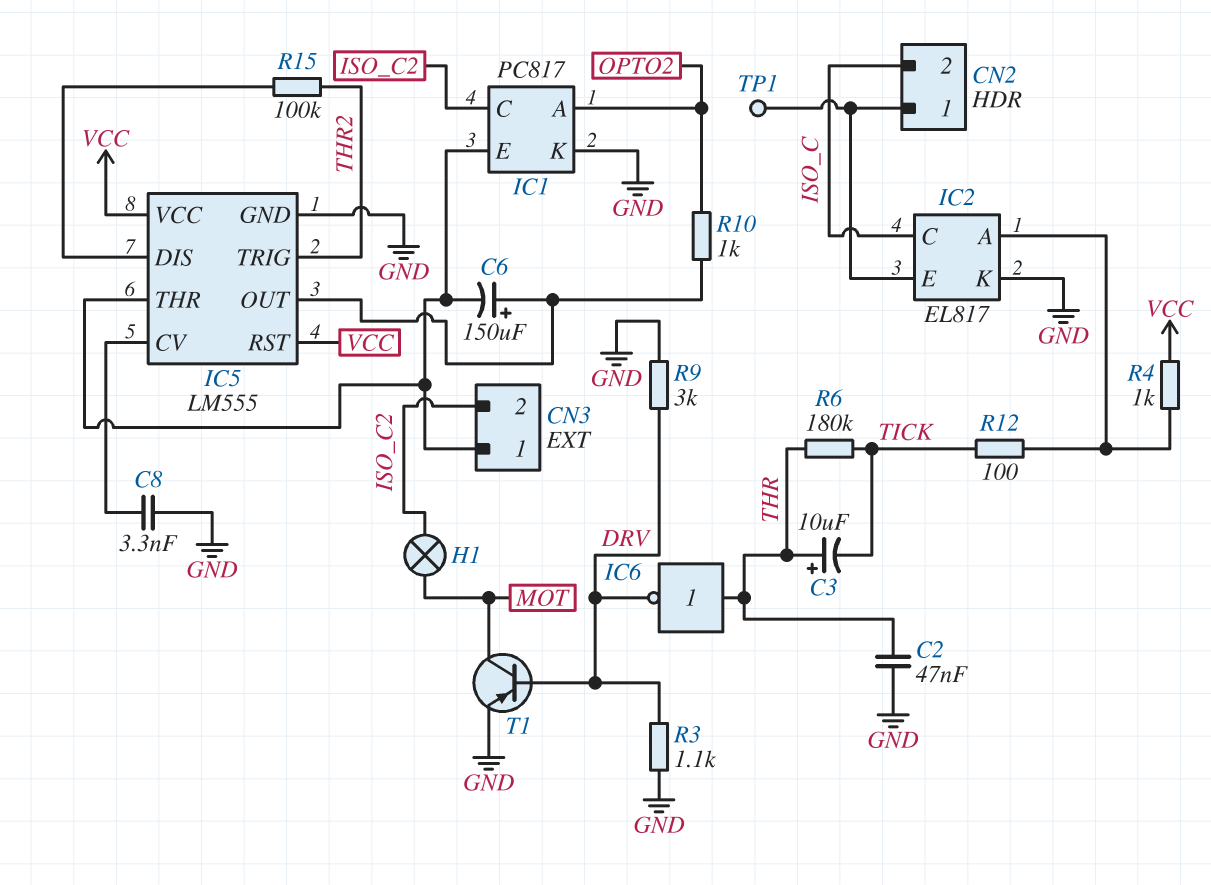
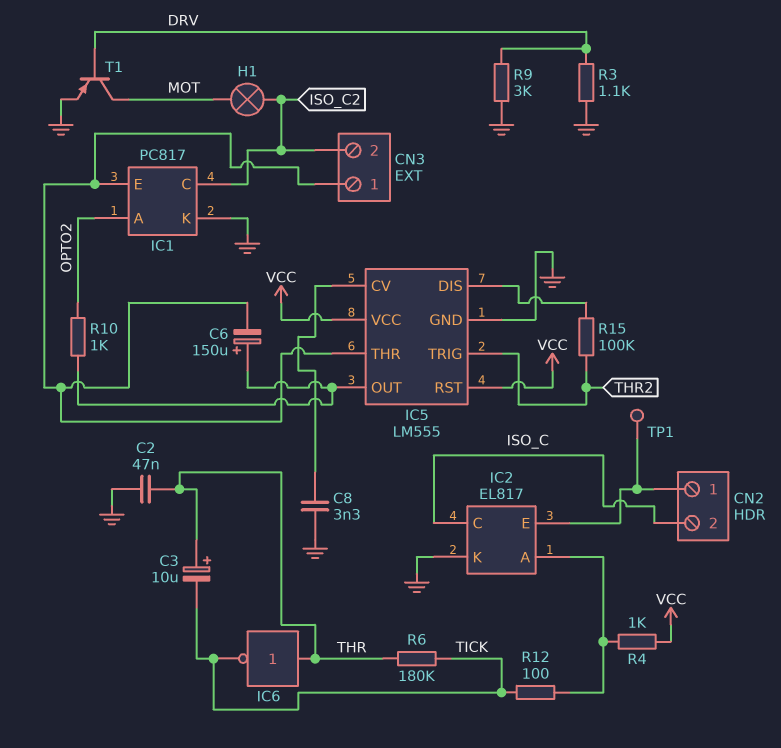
IC6: NOT (in THR, out DRV) -> NOT (in THR, out TICK)

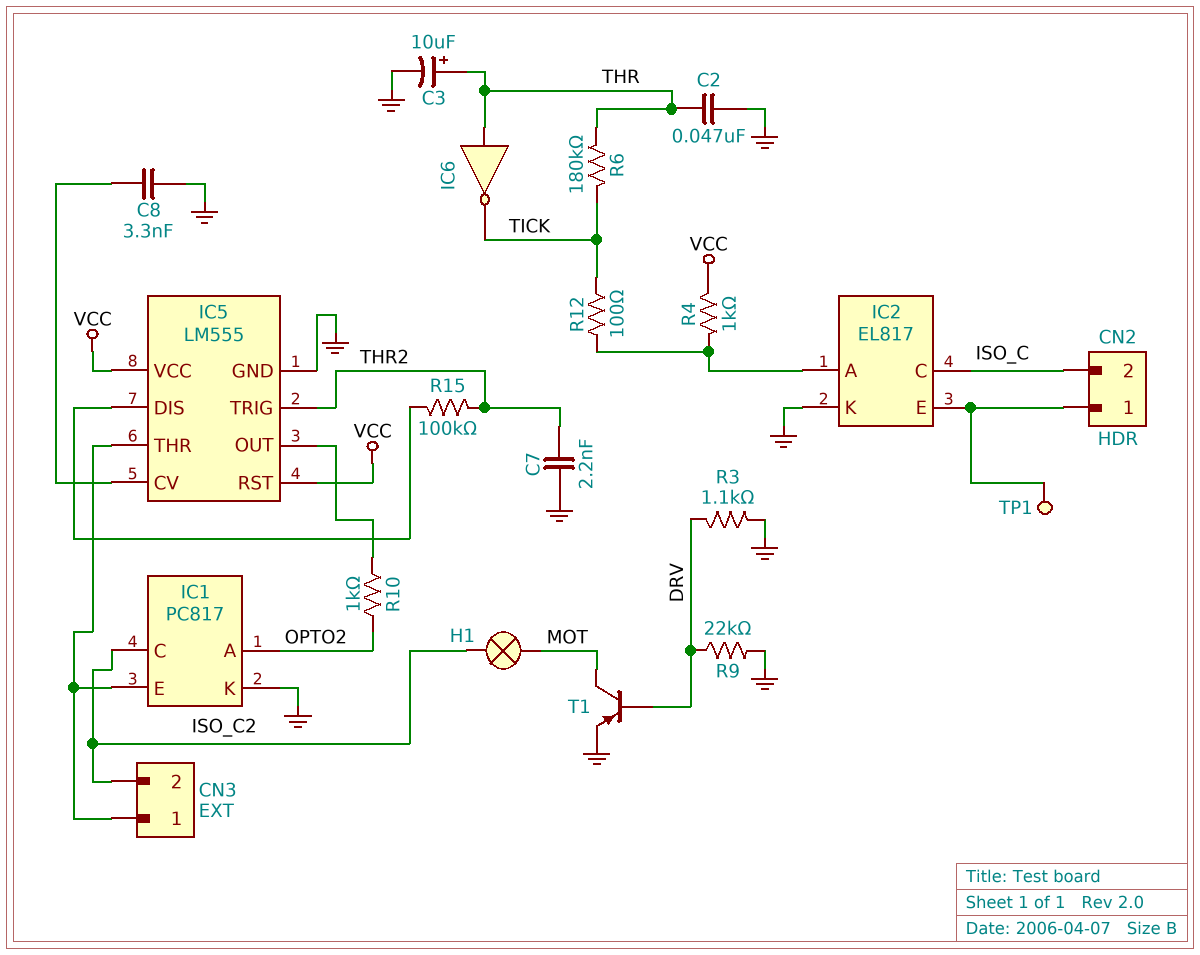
C3: 10uF (plus THR, minus TICK) -> 10uF (plus THR, minus GND)
C6: 150uF (plus IC5/OUT, minus CN3/1) -> none
C7: none -> 2.2nF (GND, THR2)
R9: 3k (DRV, GND) -> 22k (DRV, GND)

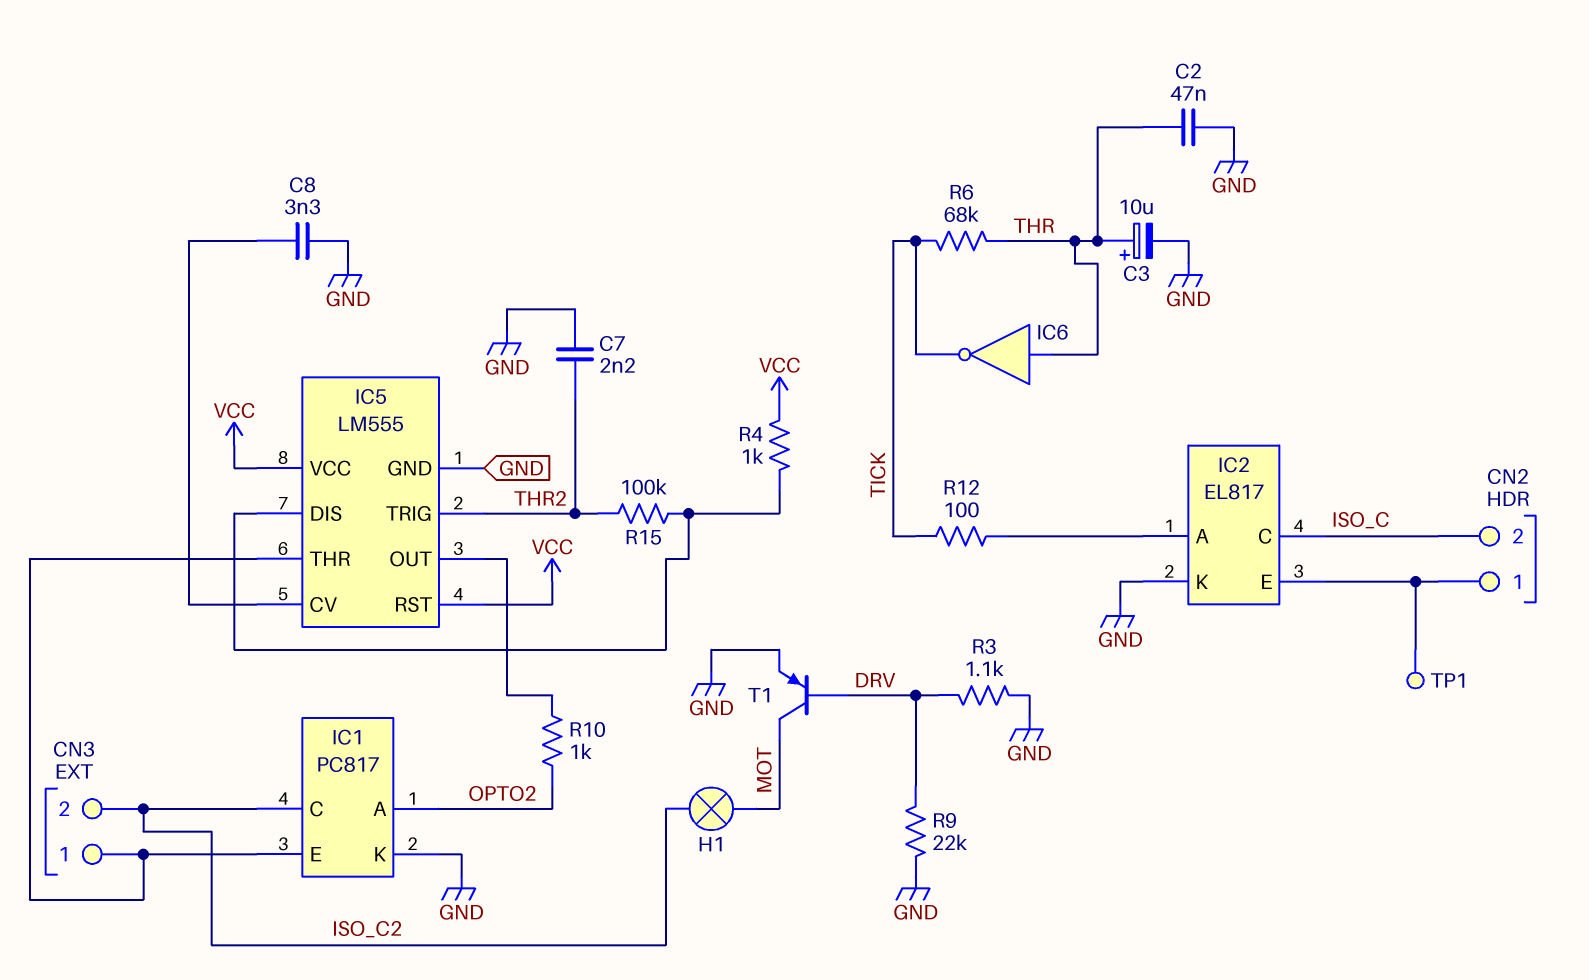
R4: 1k (IC2/A, VCC) -> 1k (IC5/DIS, VCC)
R6: 180k (THR, TICK) -> 68k (THR, TICK)

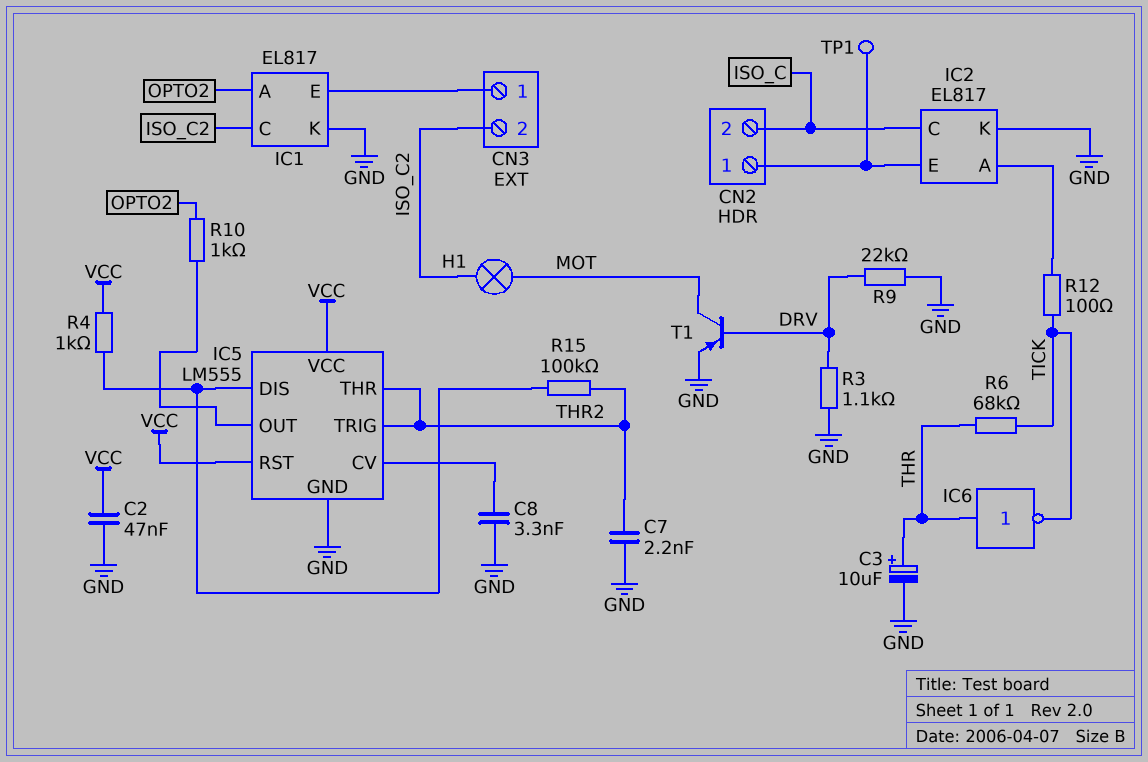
C2: 47nF (GND, THR) -> 47nF (GND, VCC)
IC1: PC817 -> EL817
IC5 pin THR: CN3/1 -> THR2

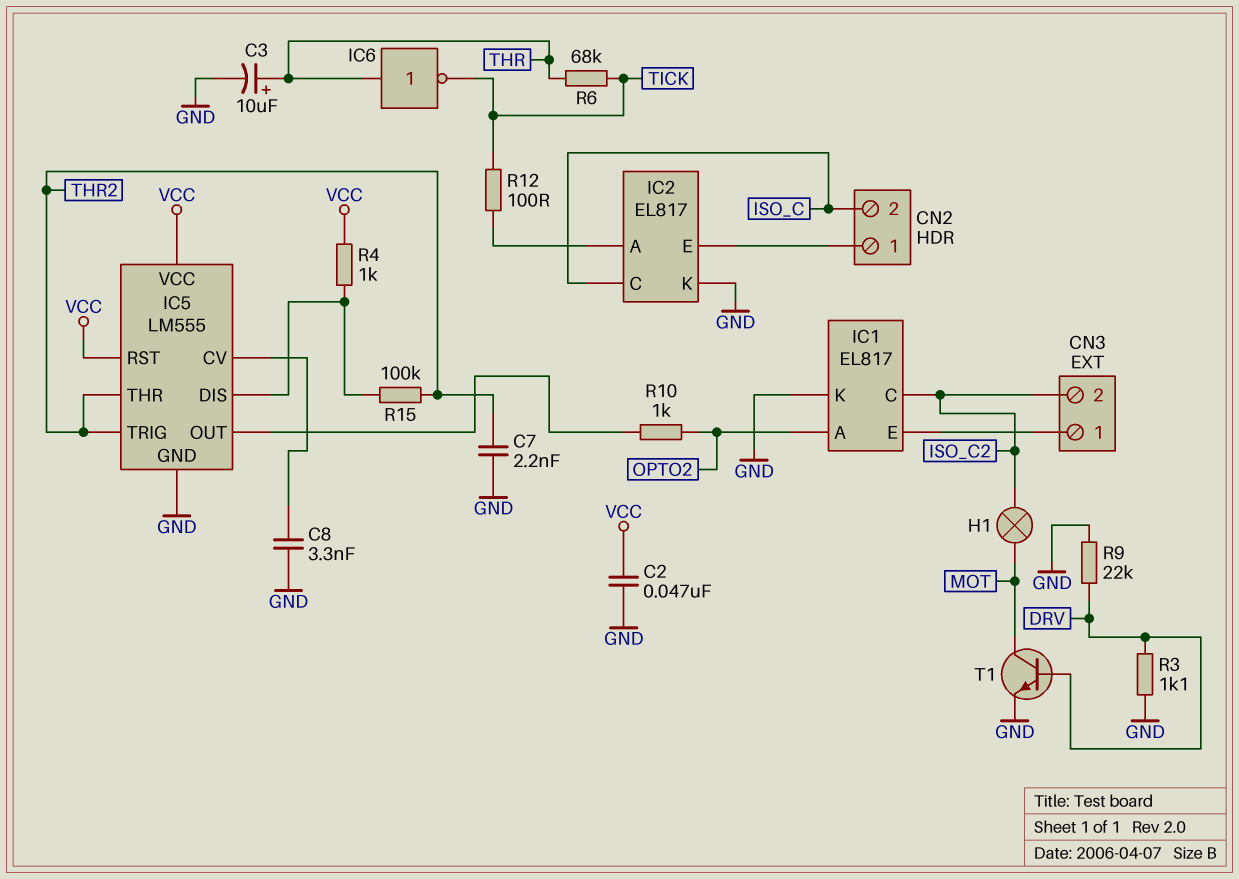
T1: PNP (B DRV, C MOT, E GND) -> NPN (B DRV, C MOT, E GND)
TP1: test point (CN2/1) -> none

